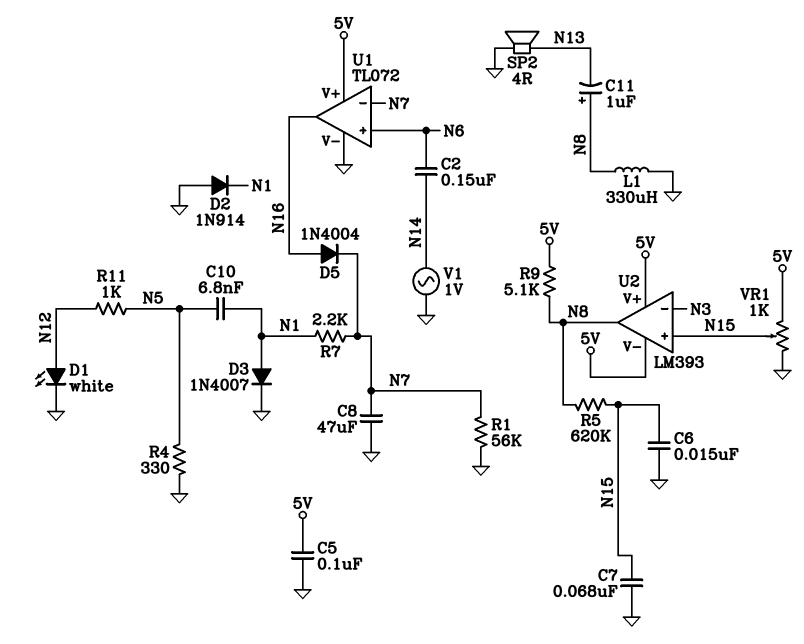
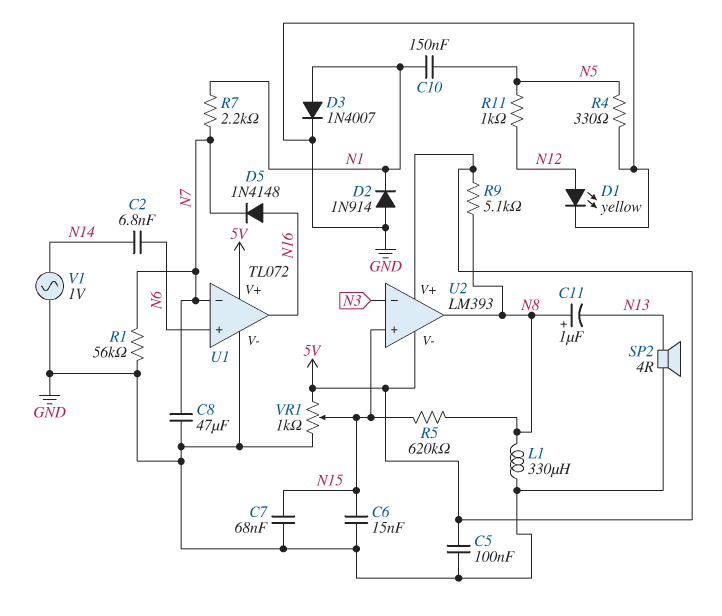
C2: 150nF (N6, N14) -> 6.8nF (N6, N14)
C10: 6.8nF (N1, N5) -> 150nF (N1, N5)
D1: LED white (A N12, K GND) -> LED yellow (A N12, K GND)
D5: diode 1N4004 (A N16, K N7) -> diode 1N4148 (A N16, K N7)

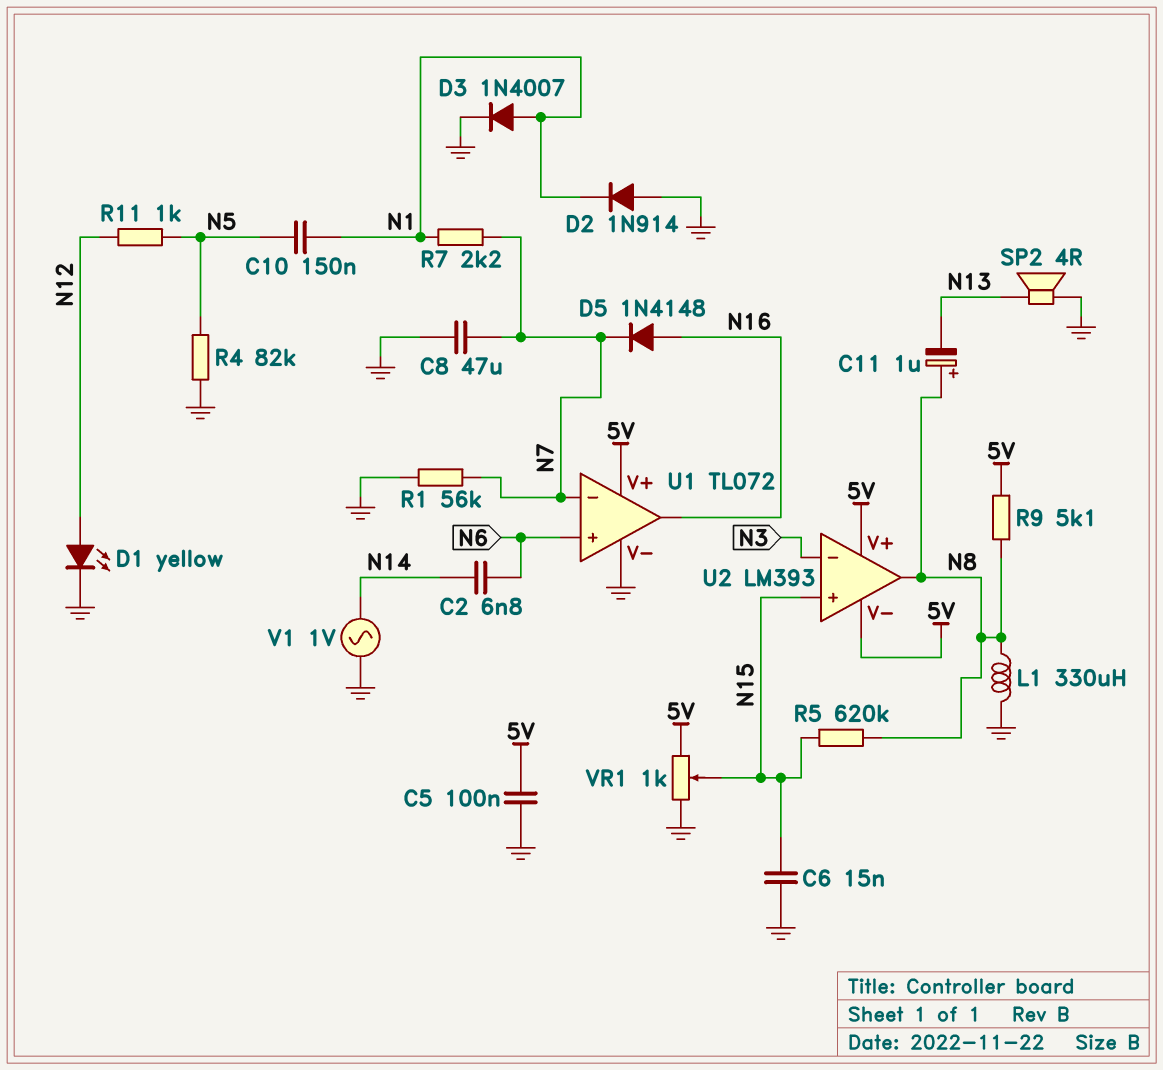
C7: 68nF (GND, N15) -> none
R4: 330 (GND, N5) -> 82k (GND, N5)

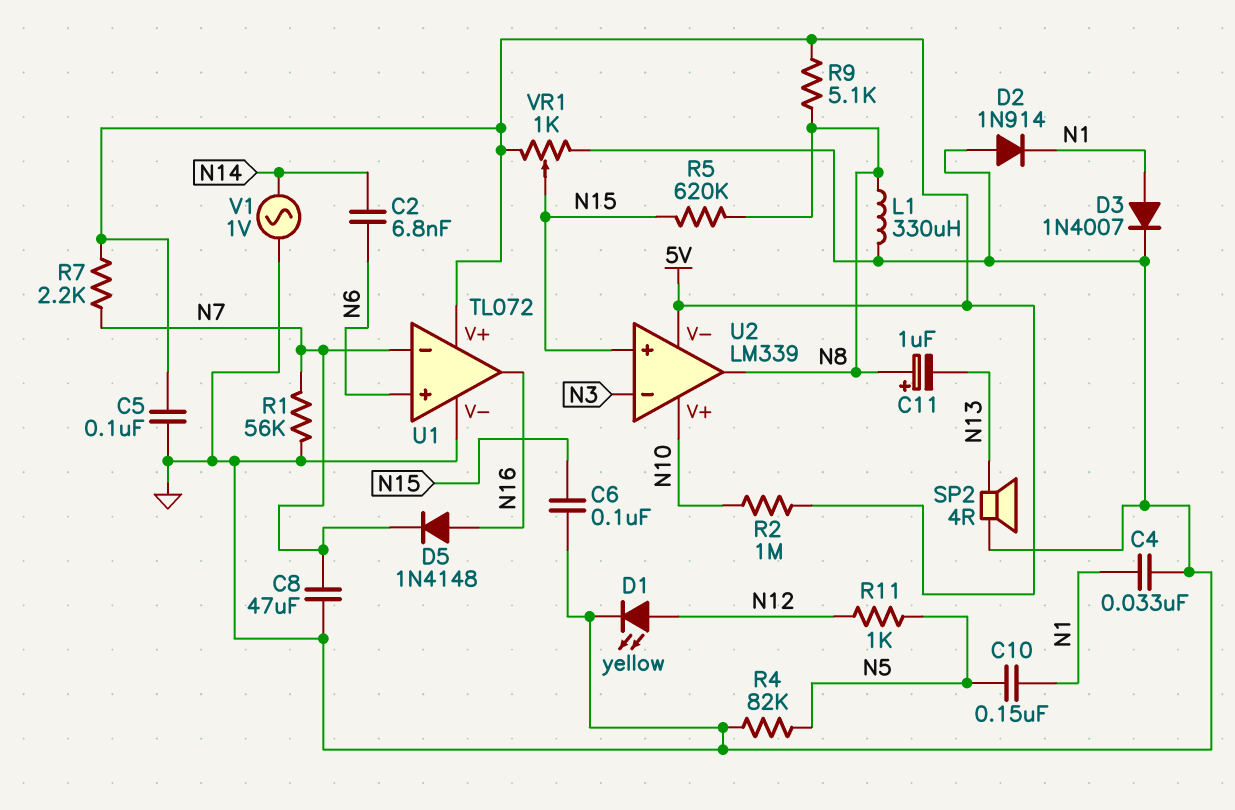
C4: none -> 33nF (GND, N1)
C6: 15nF (GND, N15) -> 100nF (GND, N15)
R2: none -> 1M (5V, N10)
R7: 2.2k (N1, N7) -> 2.2k (5V, N7)
U2: LM393 -> LM339
U2 pin V+: 5V -> N10

